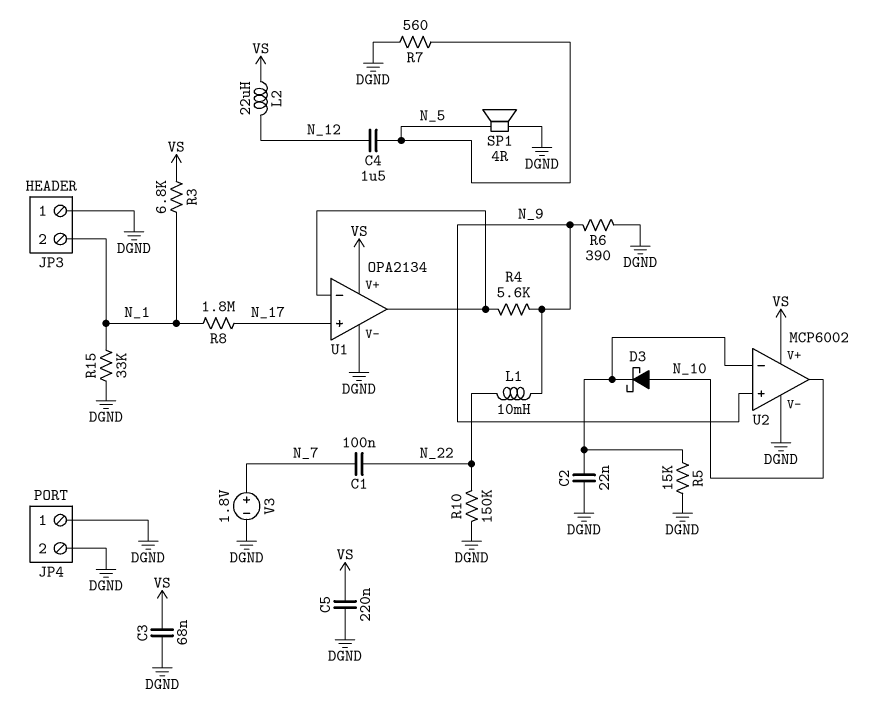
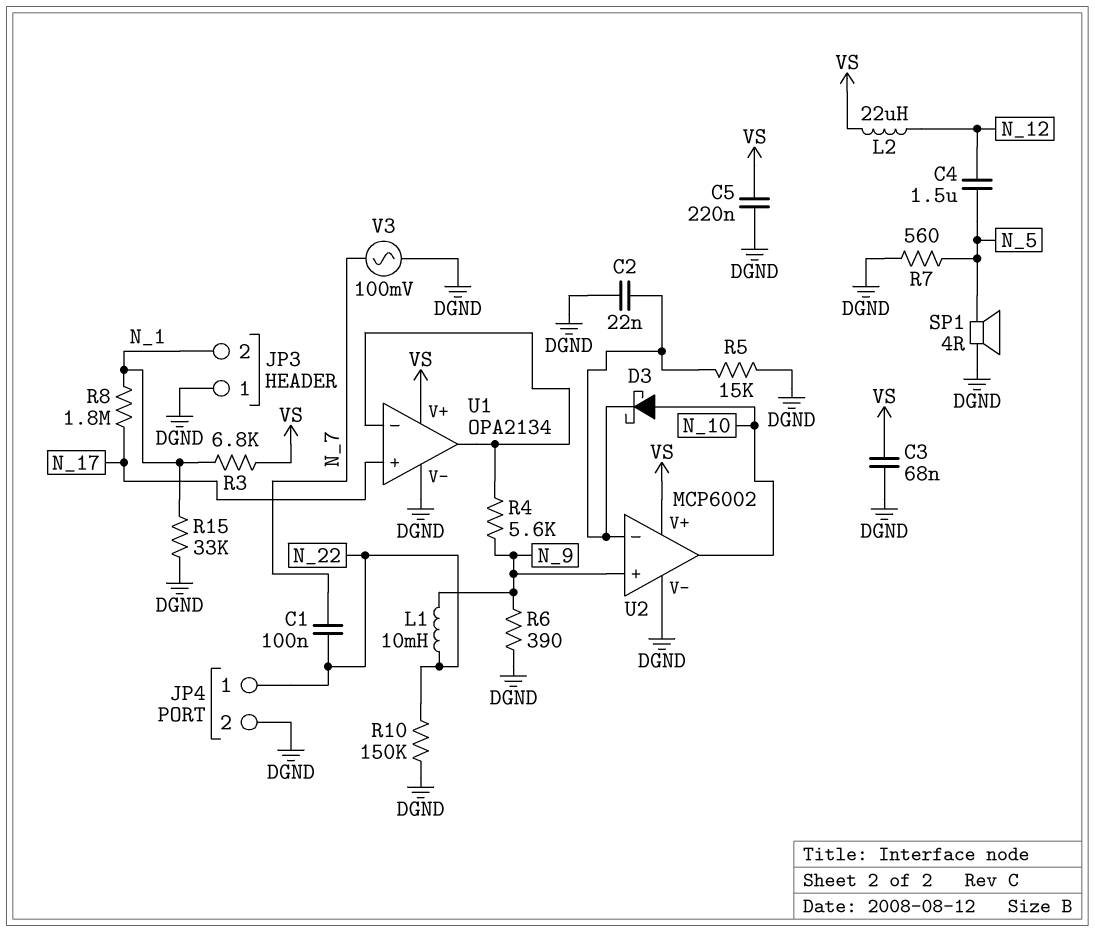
JP4 pin 1: DGND -> N_22
V3: 1.8V (plus N_7, minus DGND) -> AC 100mV (DGND, N_7)

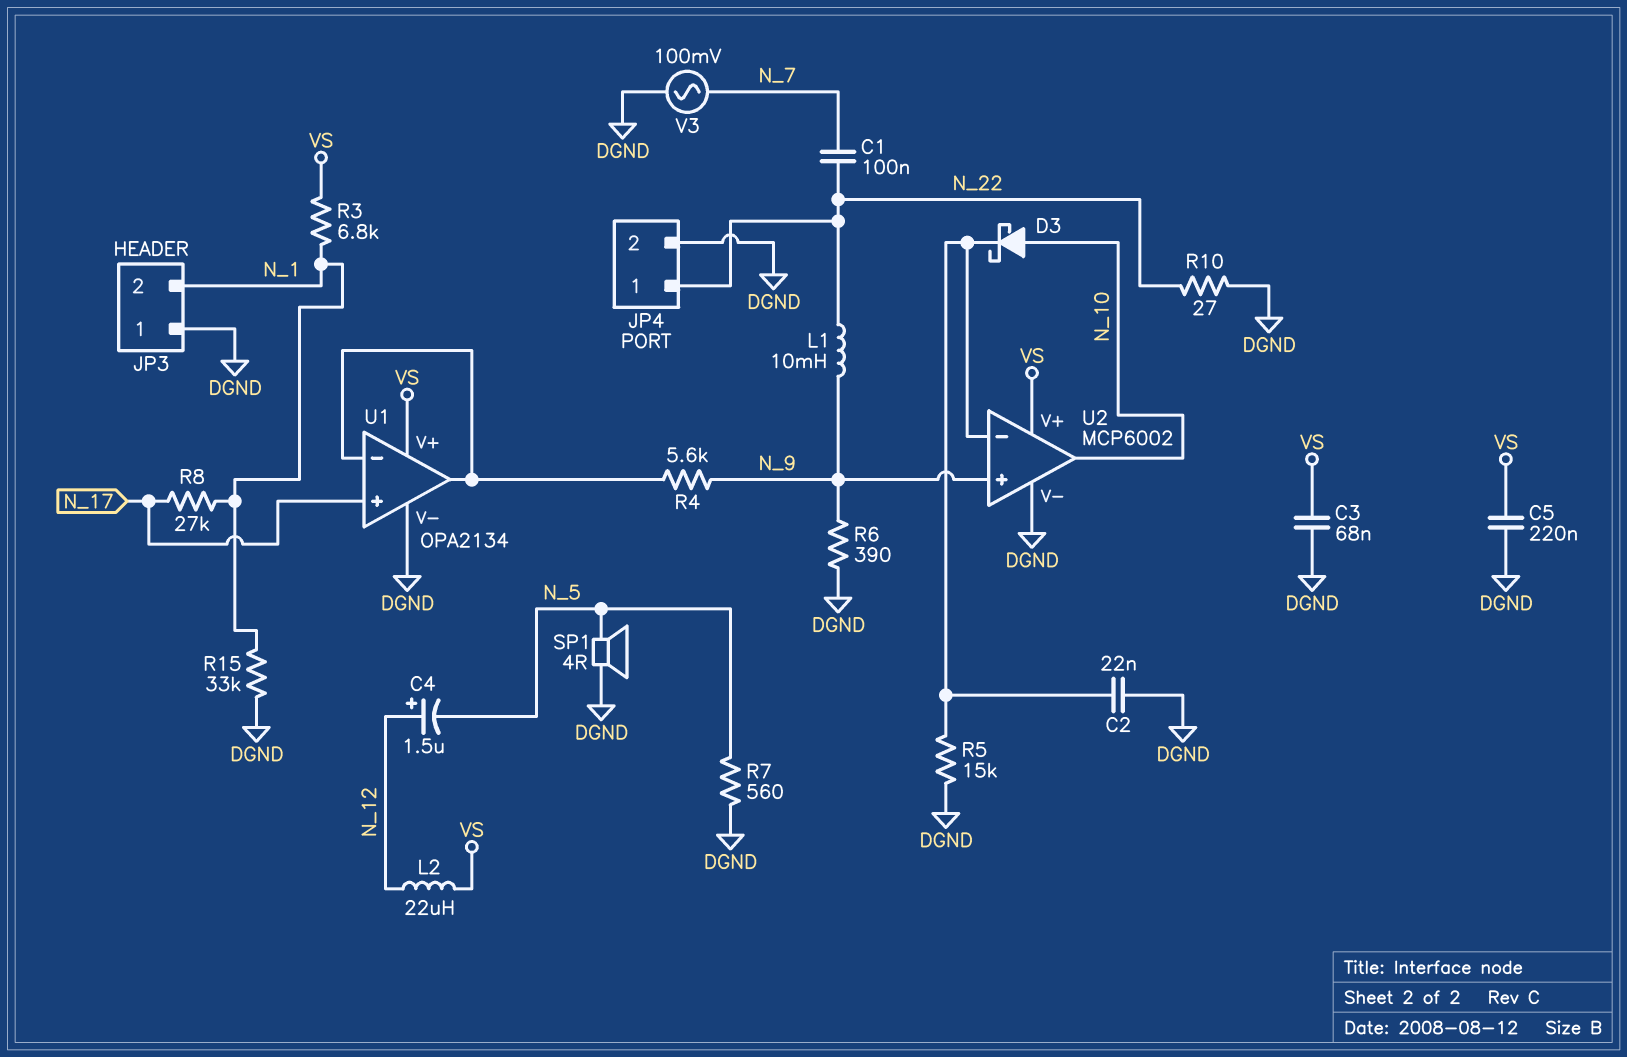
C4: 1.5uF (N_5, N_12) -> 1.5uF (plus N_12, minus N_5)
R8: 1.8M (N_1, N_17) -> 27k (N_1, N_17)
R10: 150k (DGND, N_22) -> 27 (DGND, N_22)

